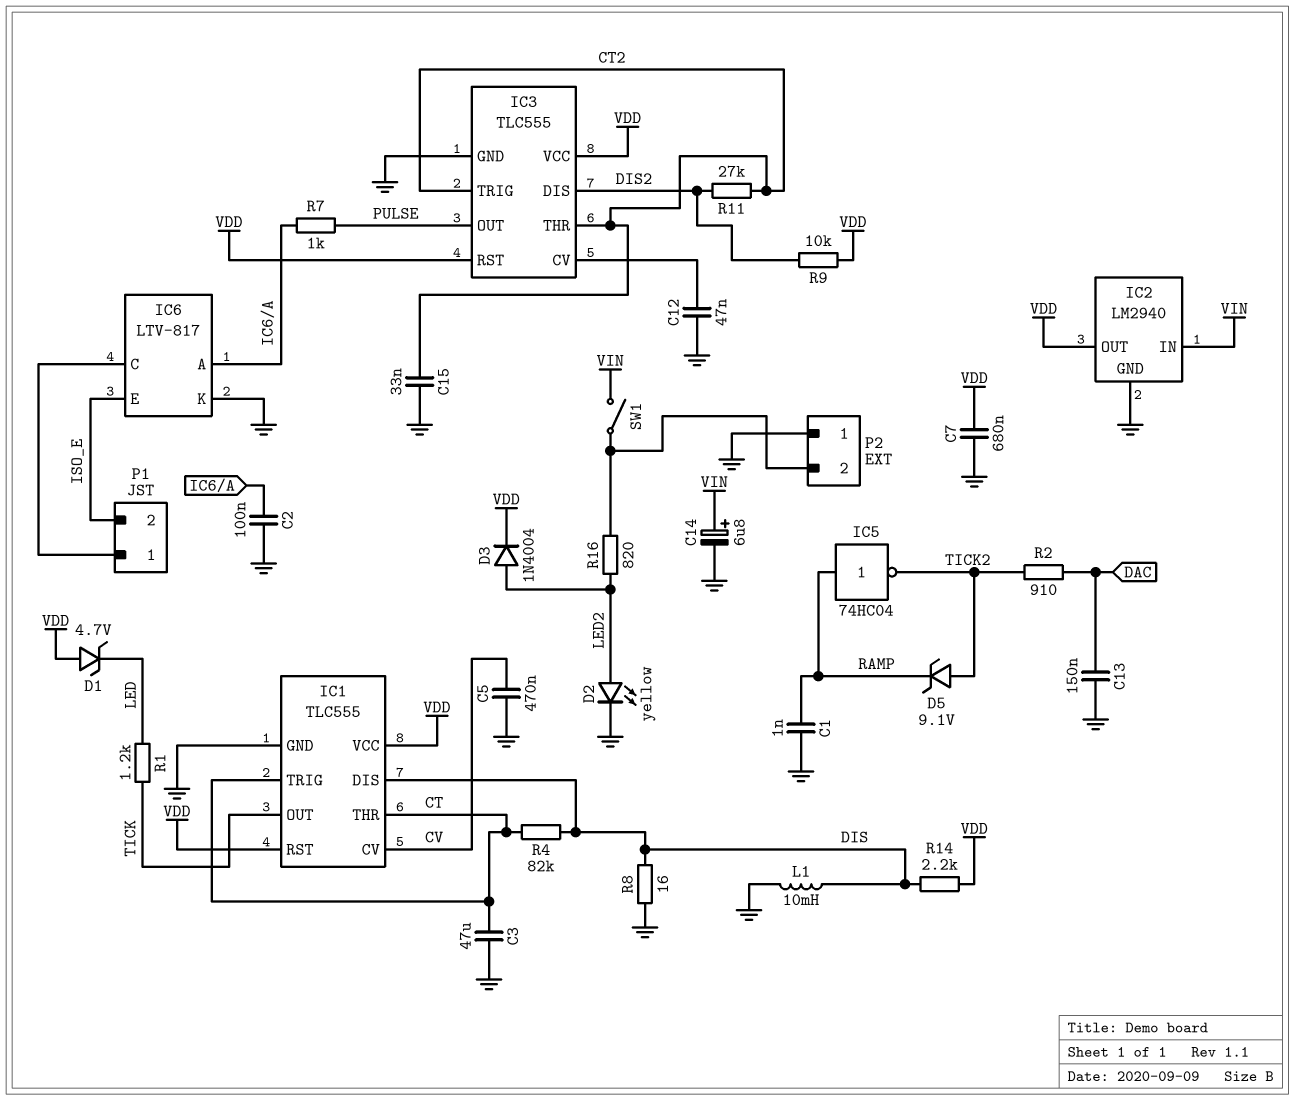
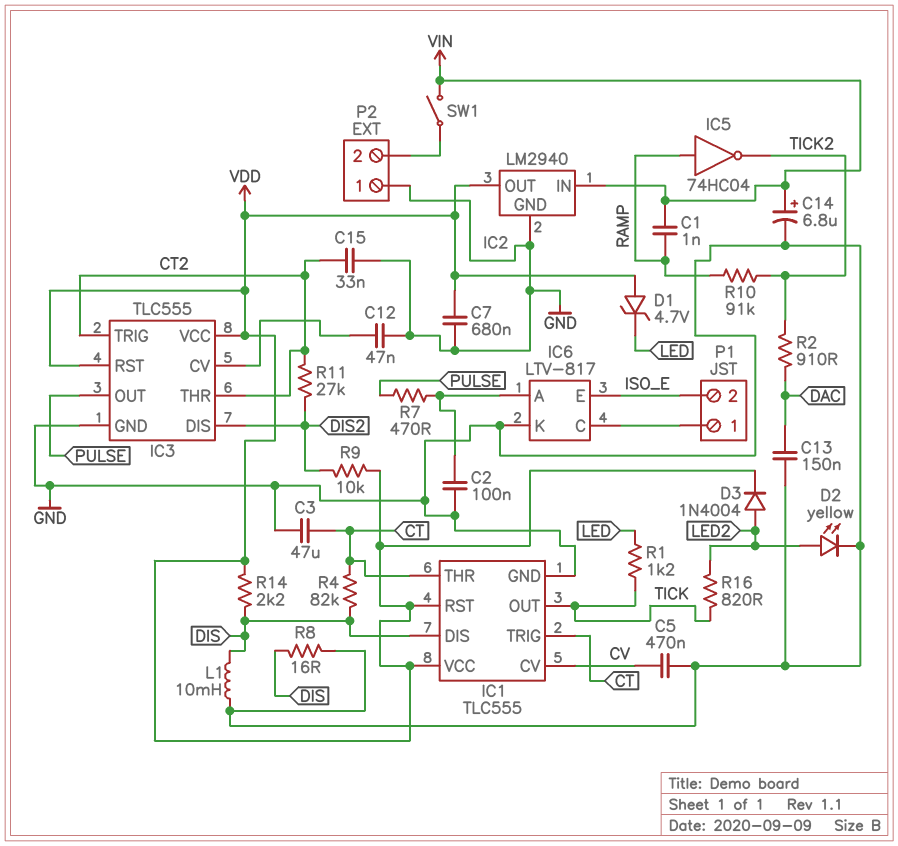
C1: 1nF (GND, RAMP) -> 1nF (RAMP, VIN)
D5: zener 9.1V (A TICK2, K RAMP) -> none
R7: 1k (IC6/A, PULSE) -> 470 (IC6/A, PULSE)
R10: none -> 91k (RAMP, TICK2)
R16: 820 (LED2, P2/2) -> 820 (LED2, TICK)

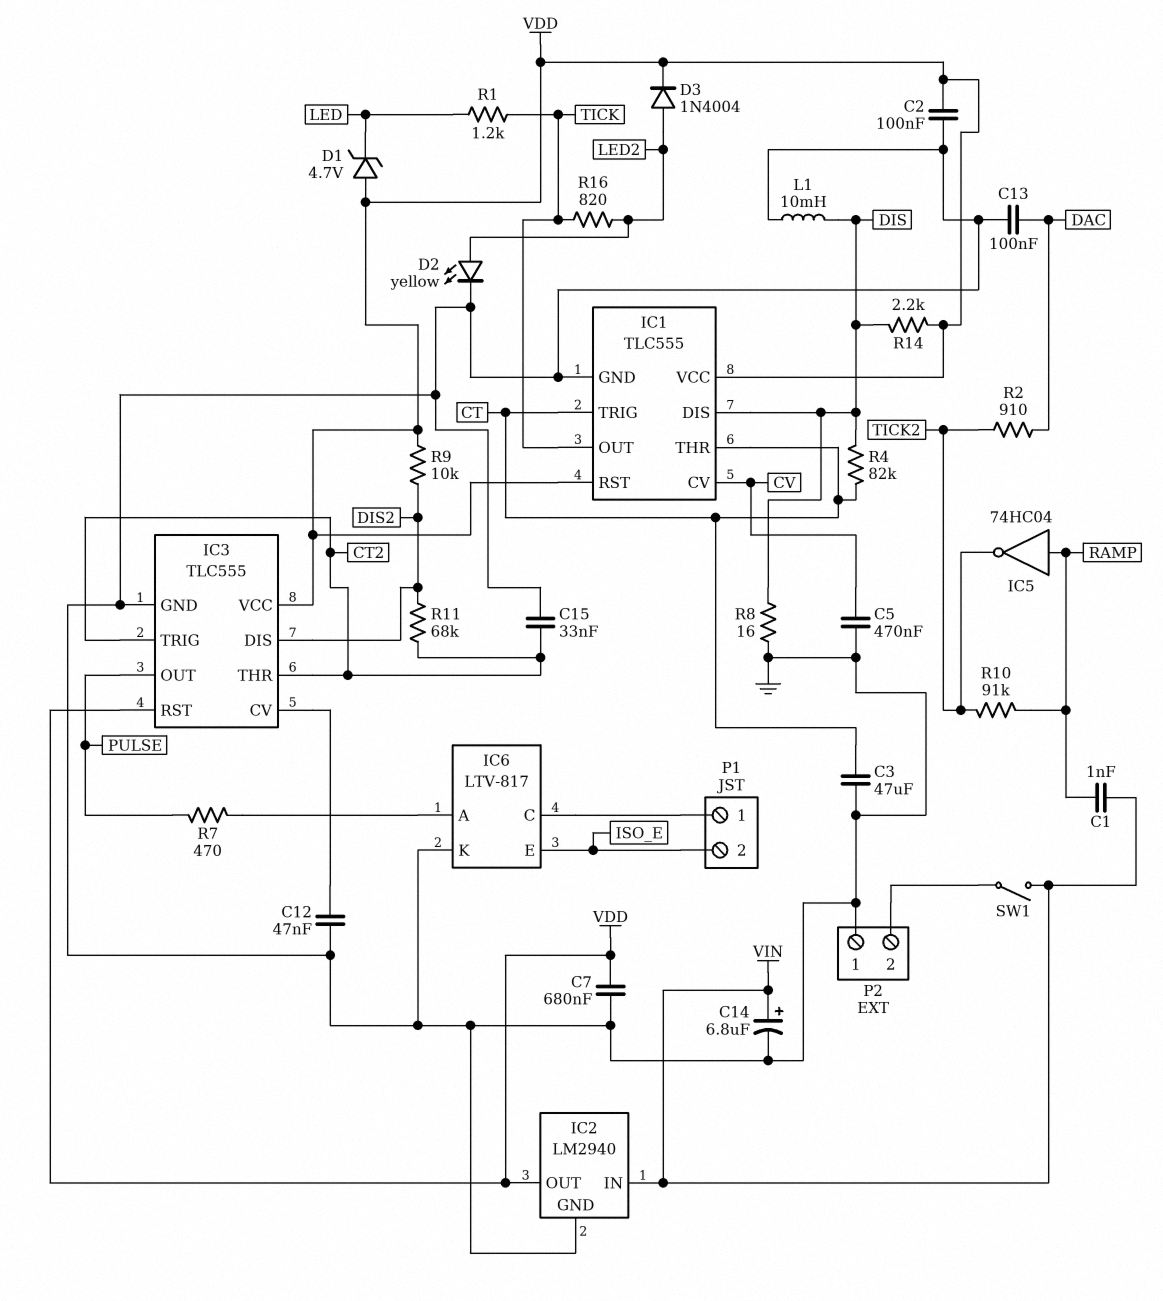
C2: 100nF (GND, IC6/A) -> 100nF (GND, VDD)
C13: 150nF (DAC, GND) -> 100nF (DAC, GND)
R11: 27k (CT2, DIS2) -> 68k (CT2, DIS2)

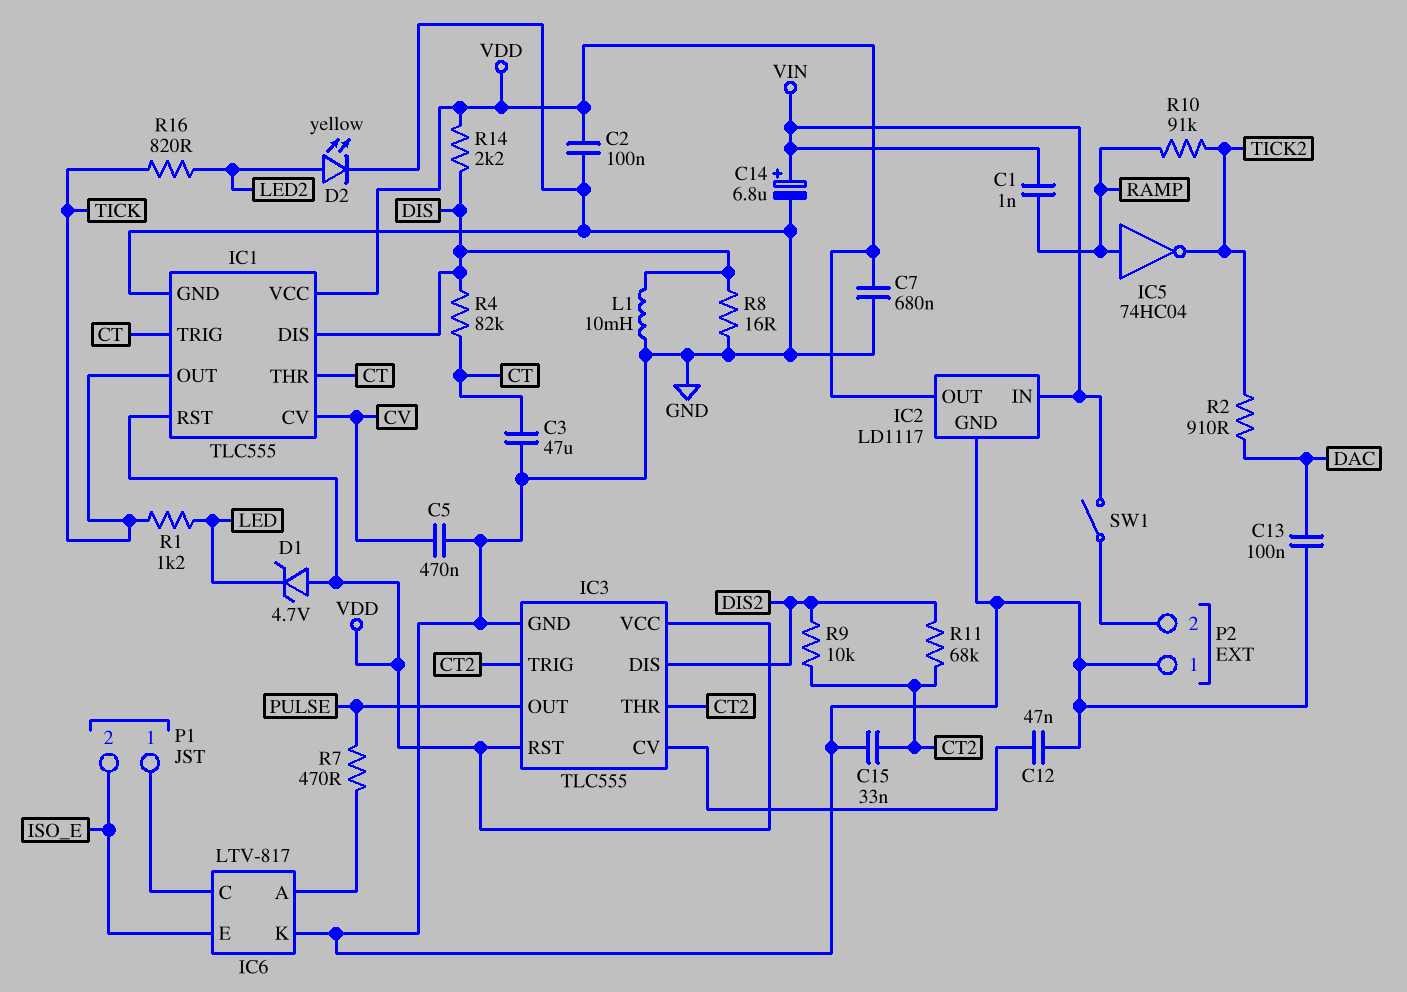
D3: diode 1N4004 (A LED2, K VDD) -> none
IC2: LM2940 -> LD1117
R9: 10k (DIS2, VDD) -> 10k (CT2, DIS2)

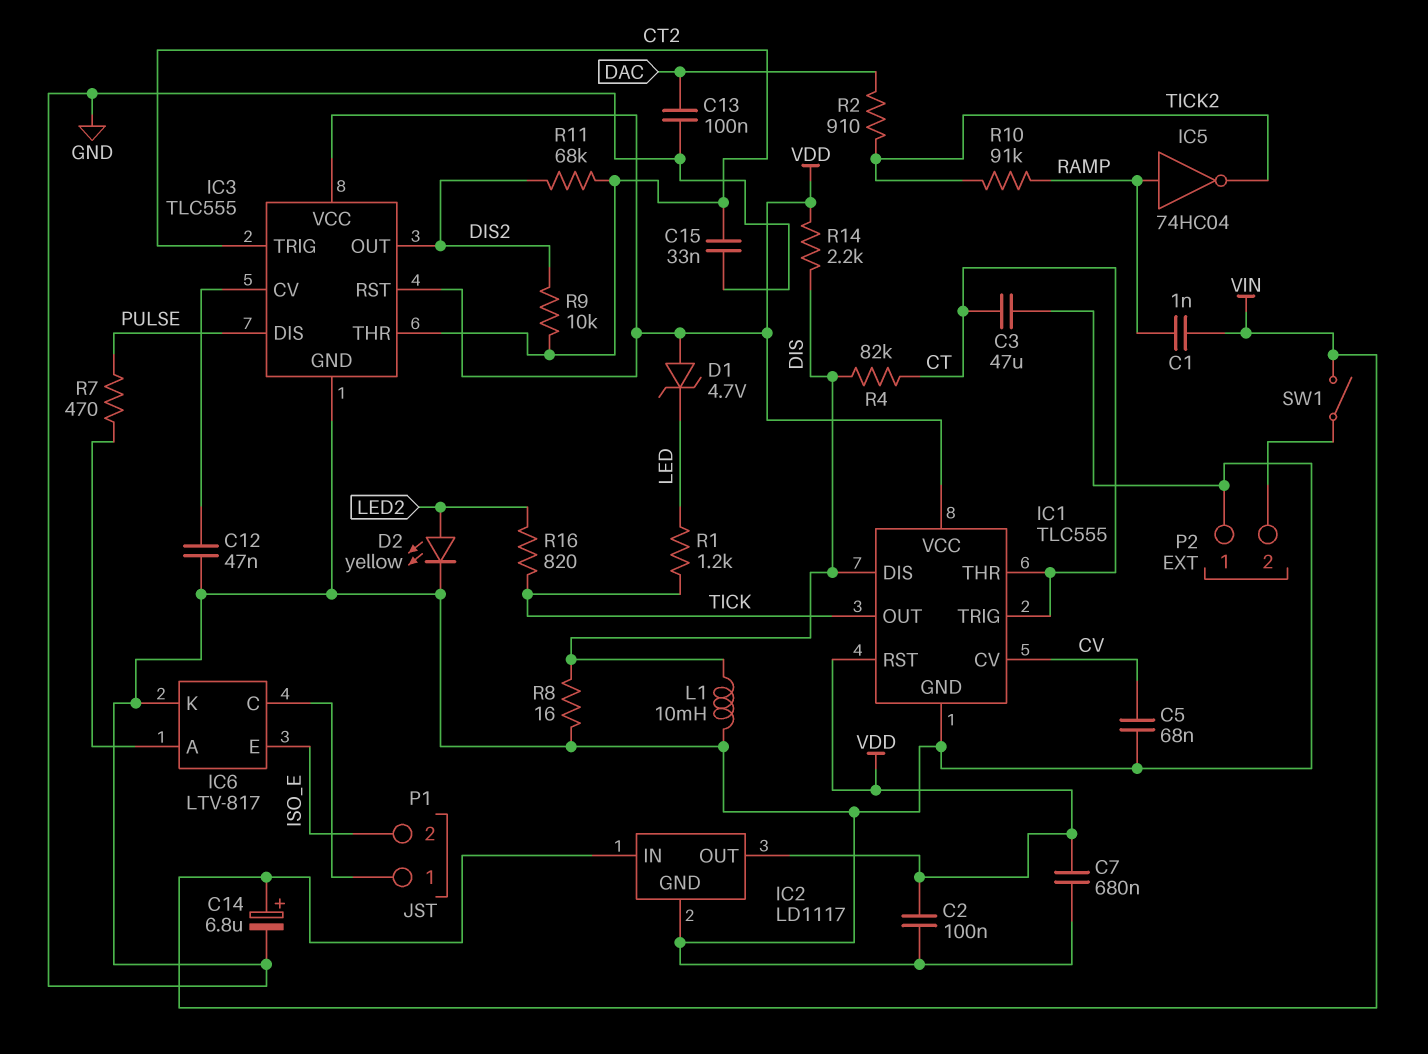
C5: 470nF (CV, GND) -> 68nF (CV, GND)
IC3 pin DIS: DIS2 -> PULSE
IC3 pin OUT: PULSE -> DIS2

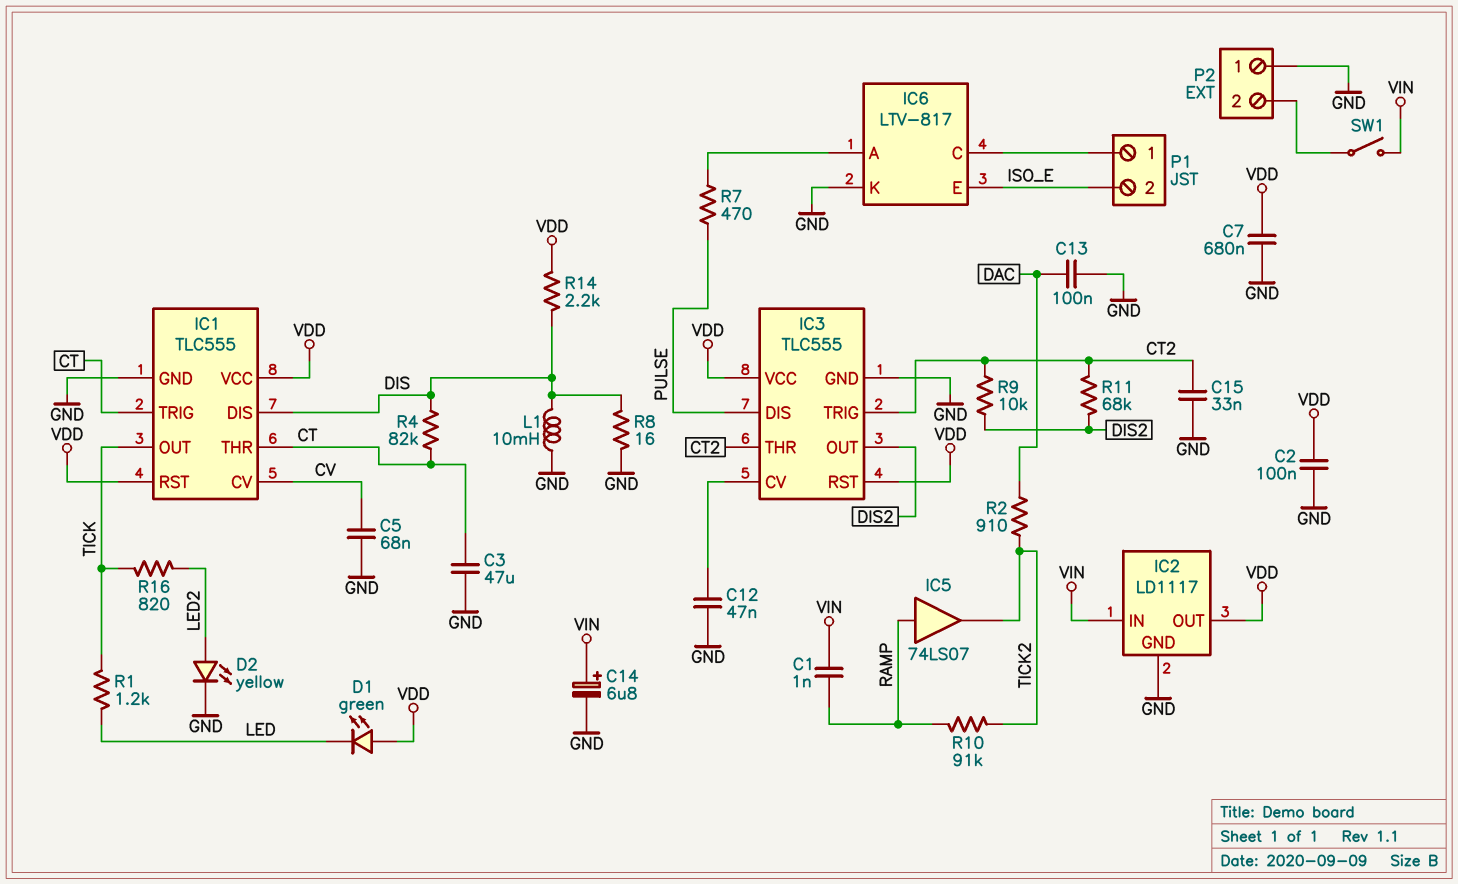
D1: zener 4.7V (A VDD, K LED) -> LED green (A VDD, K LED)
IC5: NOT 74HC04 (in RAMP, out TICK2) -> buffer 74LS07 (in RAMP, out TICK2)

